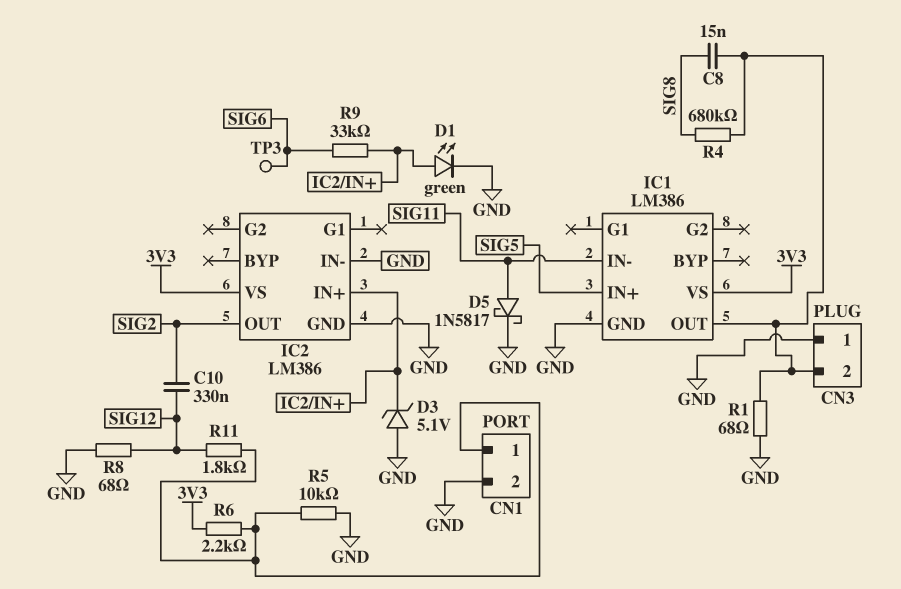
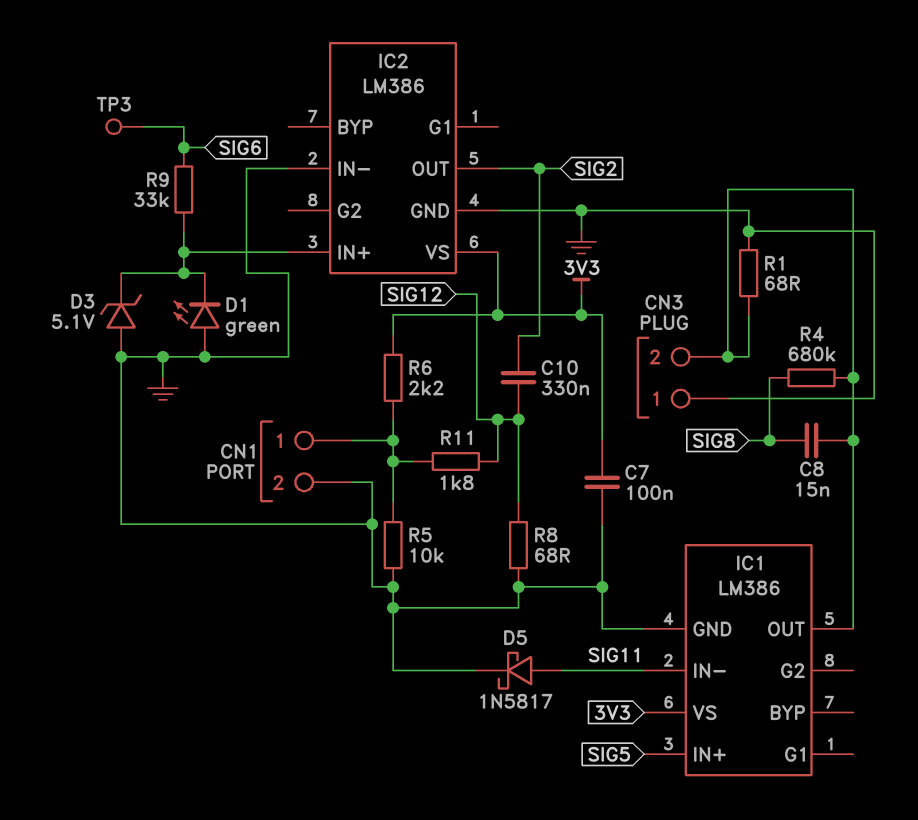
C7: none -> 100nF (3V3, GND)
D1: LED green (A IC2/IN+, K GND) -> LED green (A GND, K IC2/IN+)

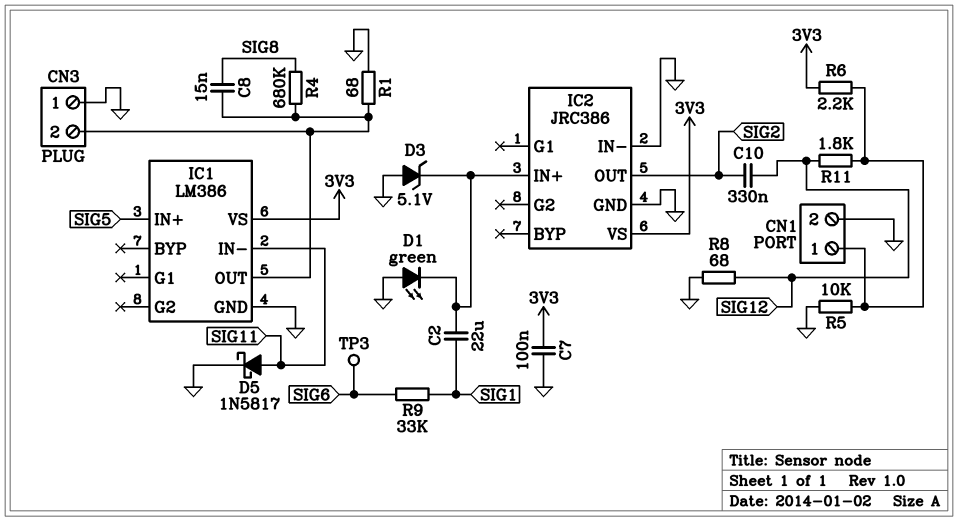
C2: none -> 22uF (IC2/IN+, SIG1)
IC2: LM386 -> JRC386
R9: 33k (IC2/IN+, SIG6) -> 33k (SIG1, SIG6)

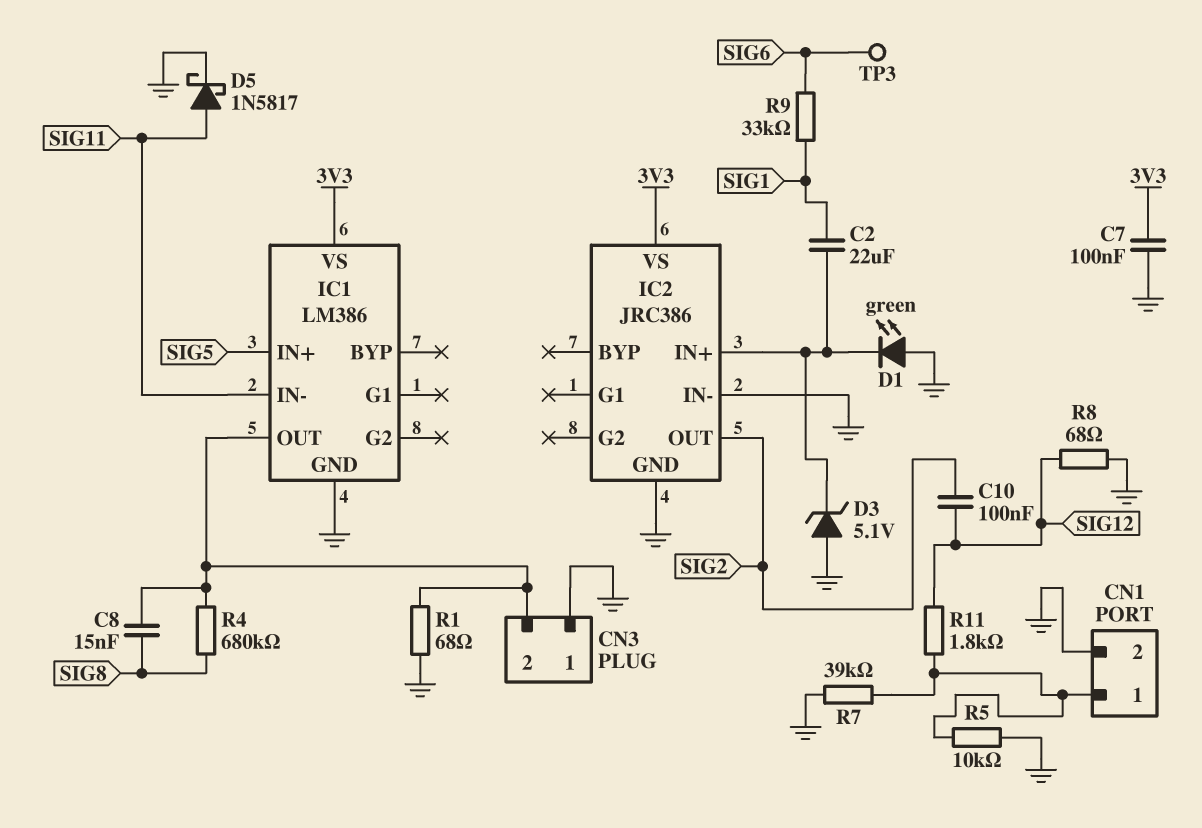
C10: 330nF (SIG2, SIG12) -> 100nF (SIG2, SIG12)
R6: 2.2k (3V3, CN1/1) -> none
R7: none -> 39k (CN1/1, GND)

